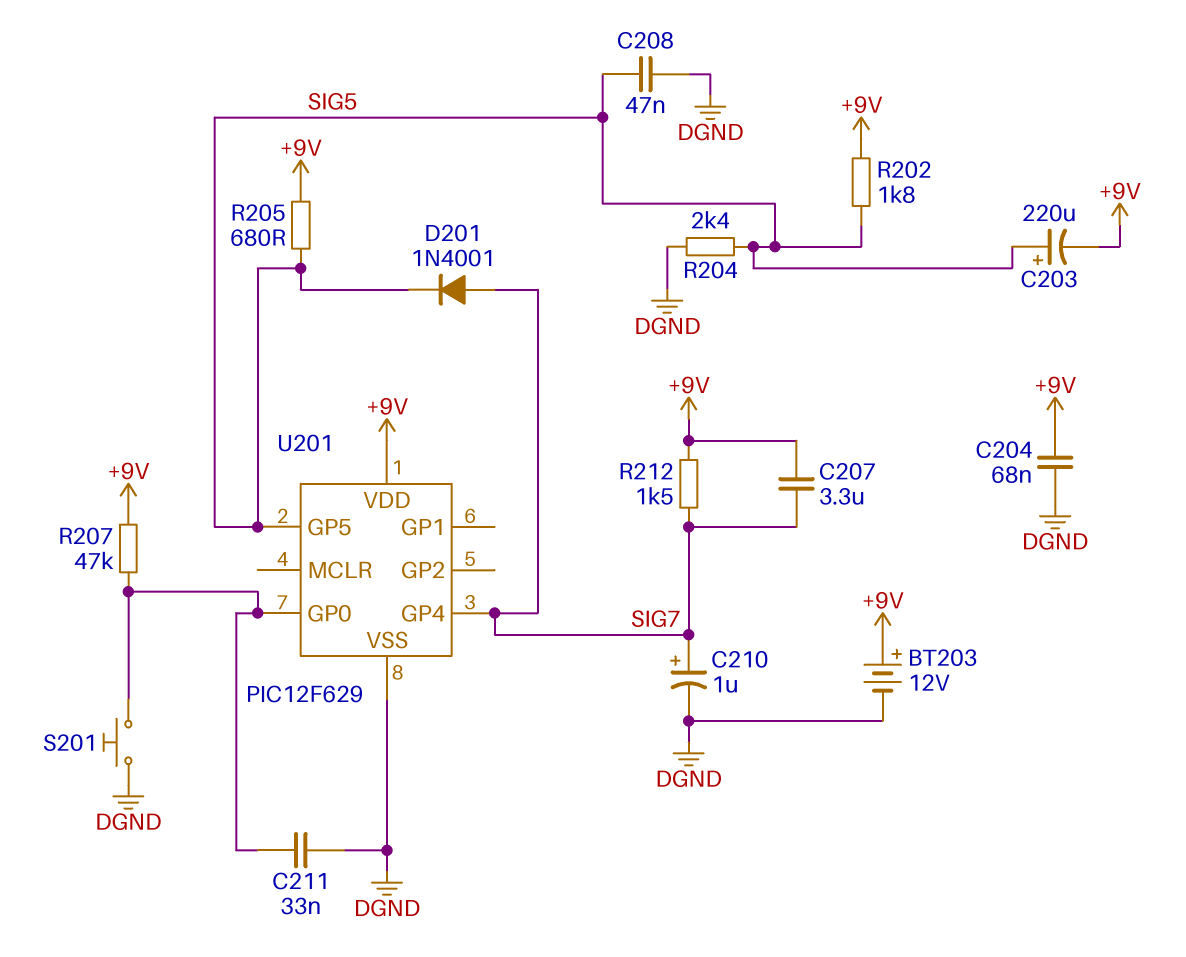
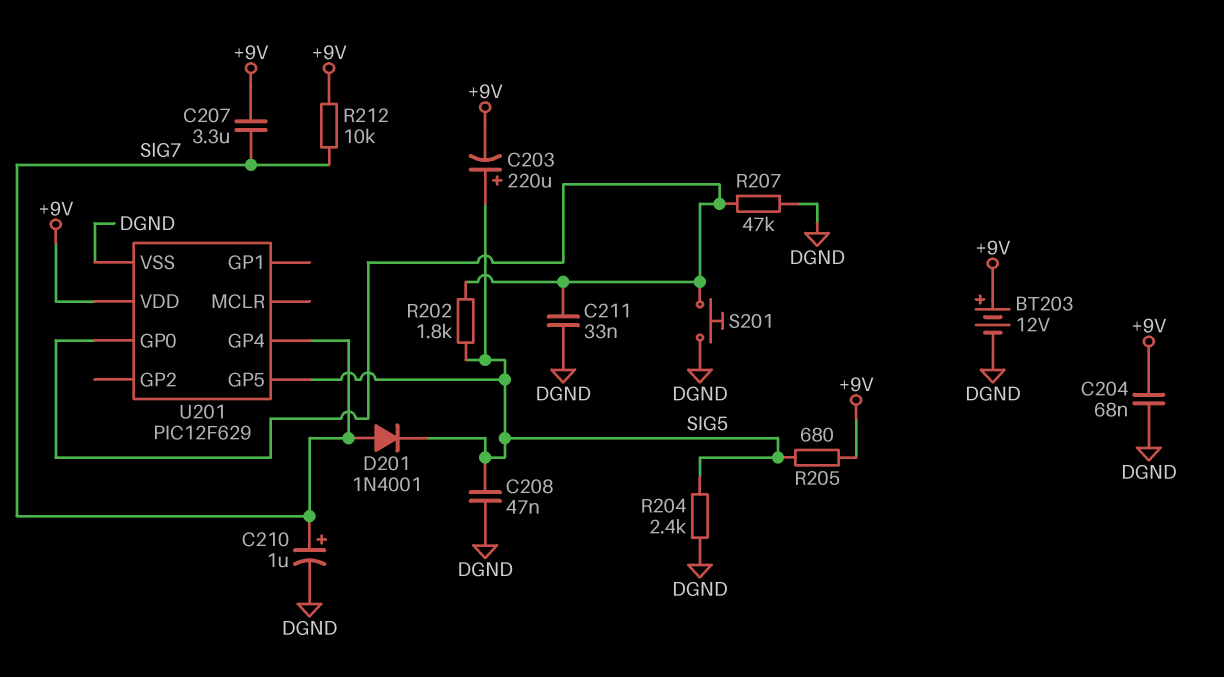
R202: 1.8k (+9V, SIG5) -> 1.8k (SIG5, U201/GP0)
R207: 47k (+9V, U201/GP0) -> 47k (DGND, U201/GP0)
R212: 1.5k (+9V, SIG7) -> 10k (+9V, SIG7)

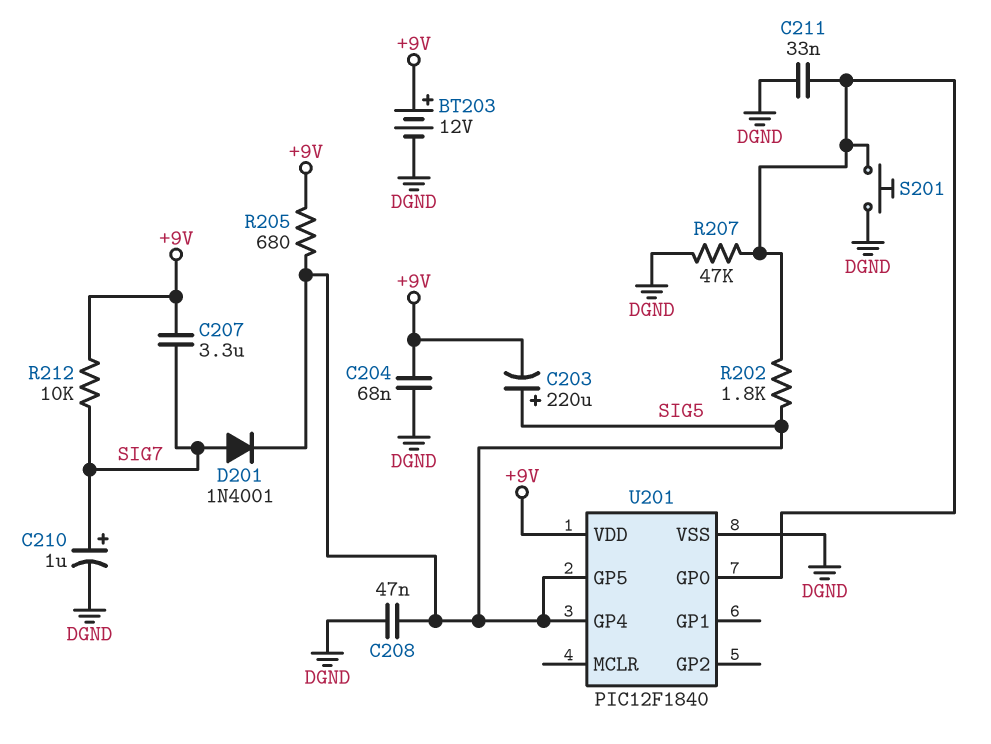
R204: 2.4k (DGND, SIG5) -> none
U201: PIC12F629 -> PIC12F1840
U201 pin GP4: SIG7 -> SIG5

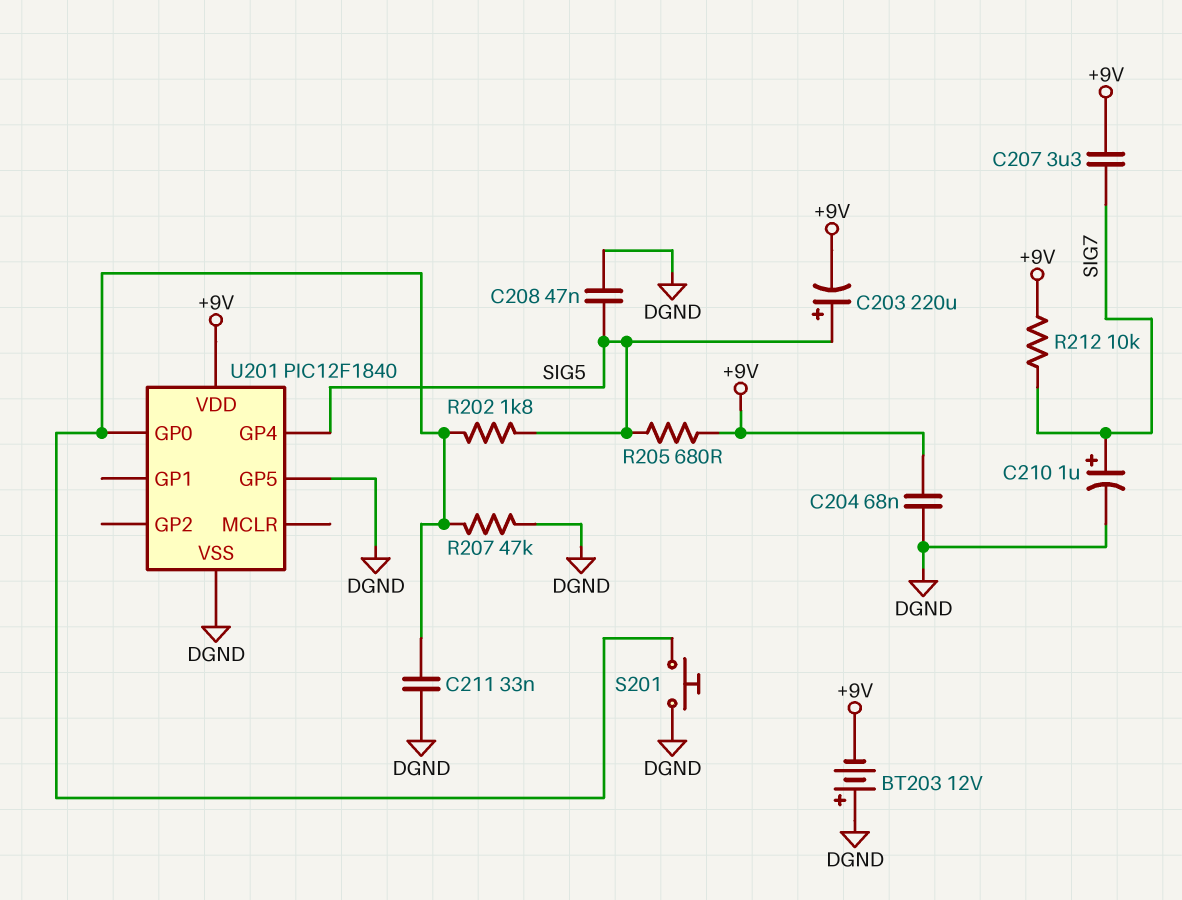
BT203: 12V (plus +9V, minus DGND) -> 12V (plus DGND, minus +9V)
D201: diode 1N4001 (A SIG7, K SIG5) -> none
U201 pin GP5: SIG5 -> DGND

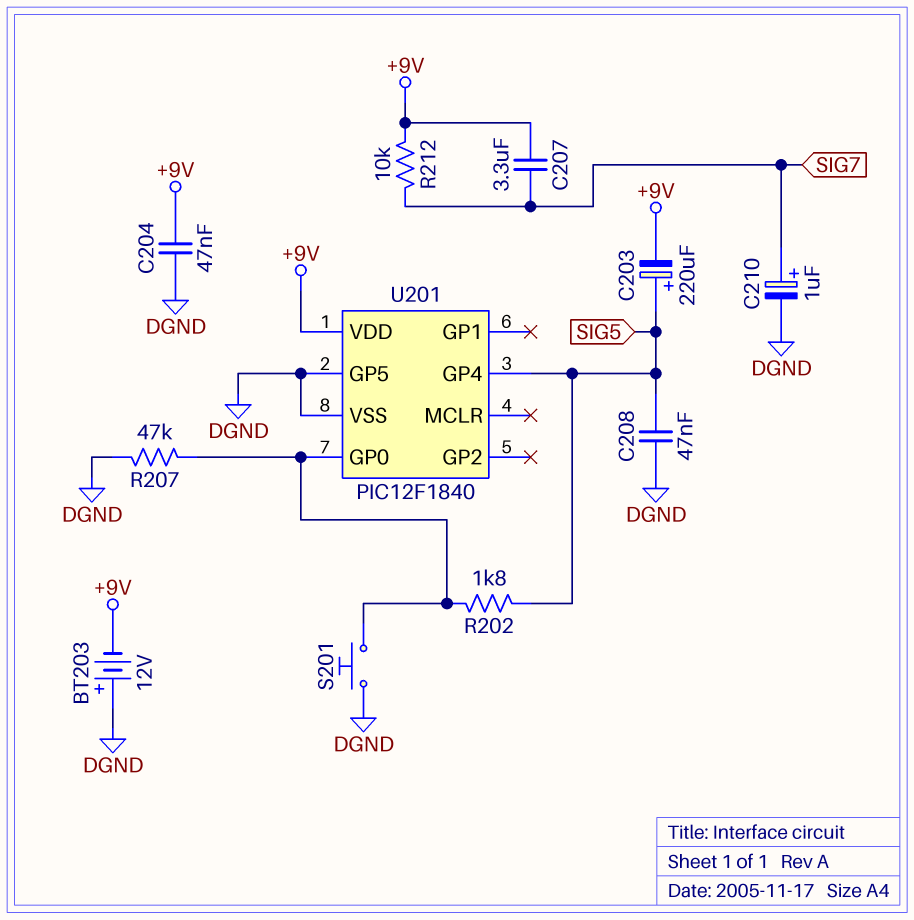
C204: 68nF (+9V, DGND) -> 47nF (+9V, DGND)
C211: 33nF (DGND, U201/GP0) -> none
R205: 680 (+9V, SIG5) -> none

